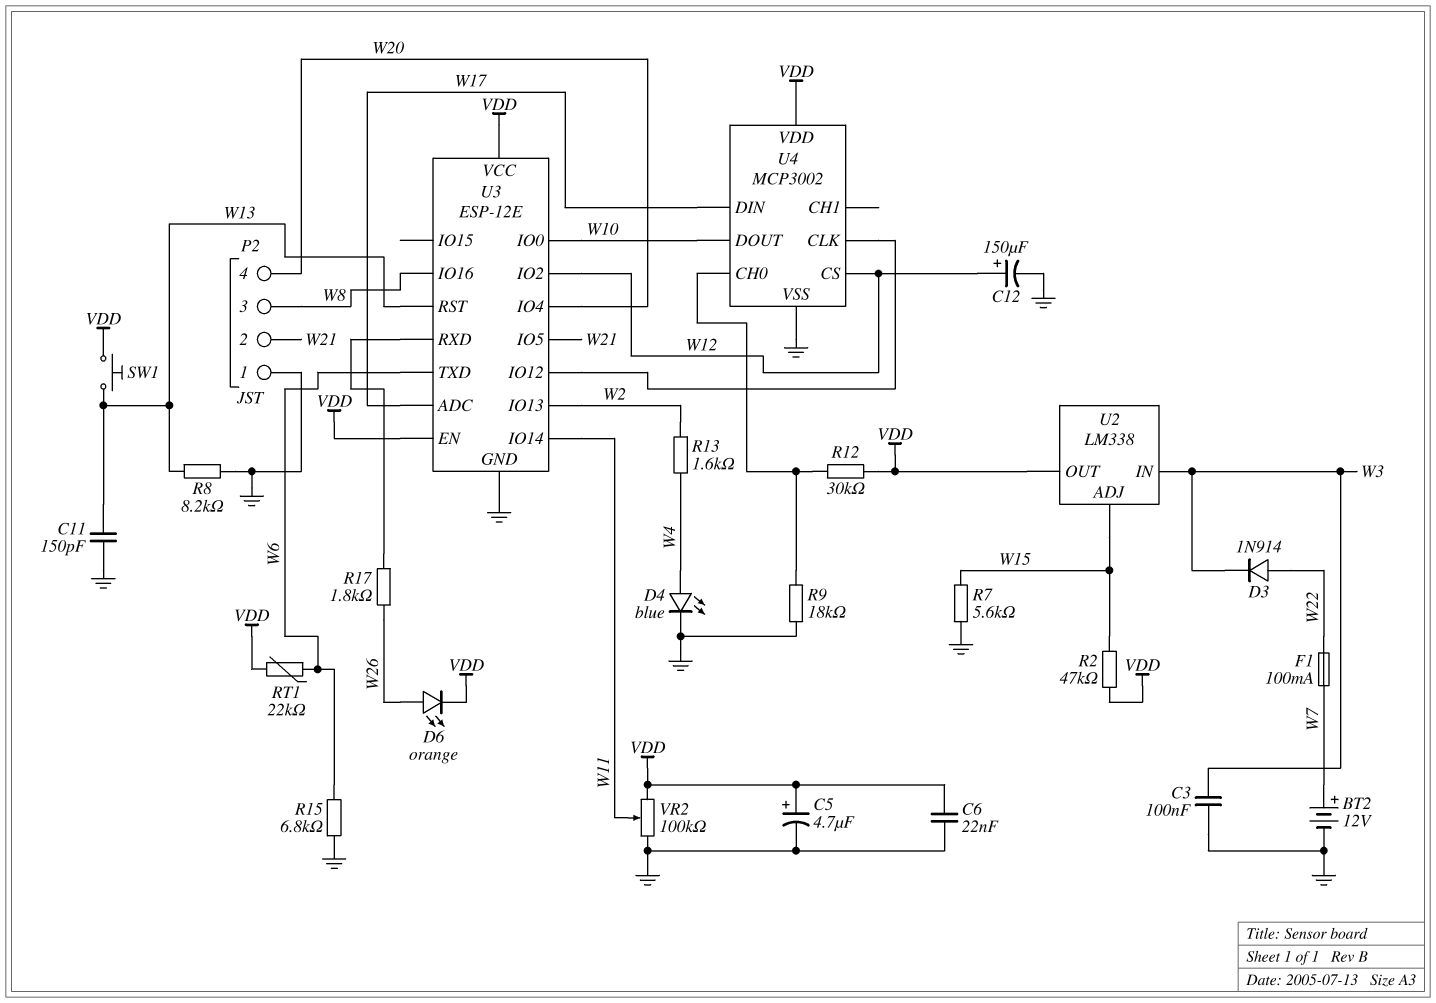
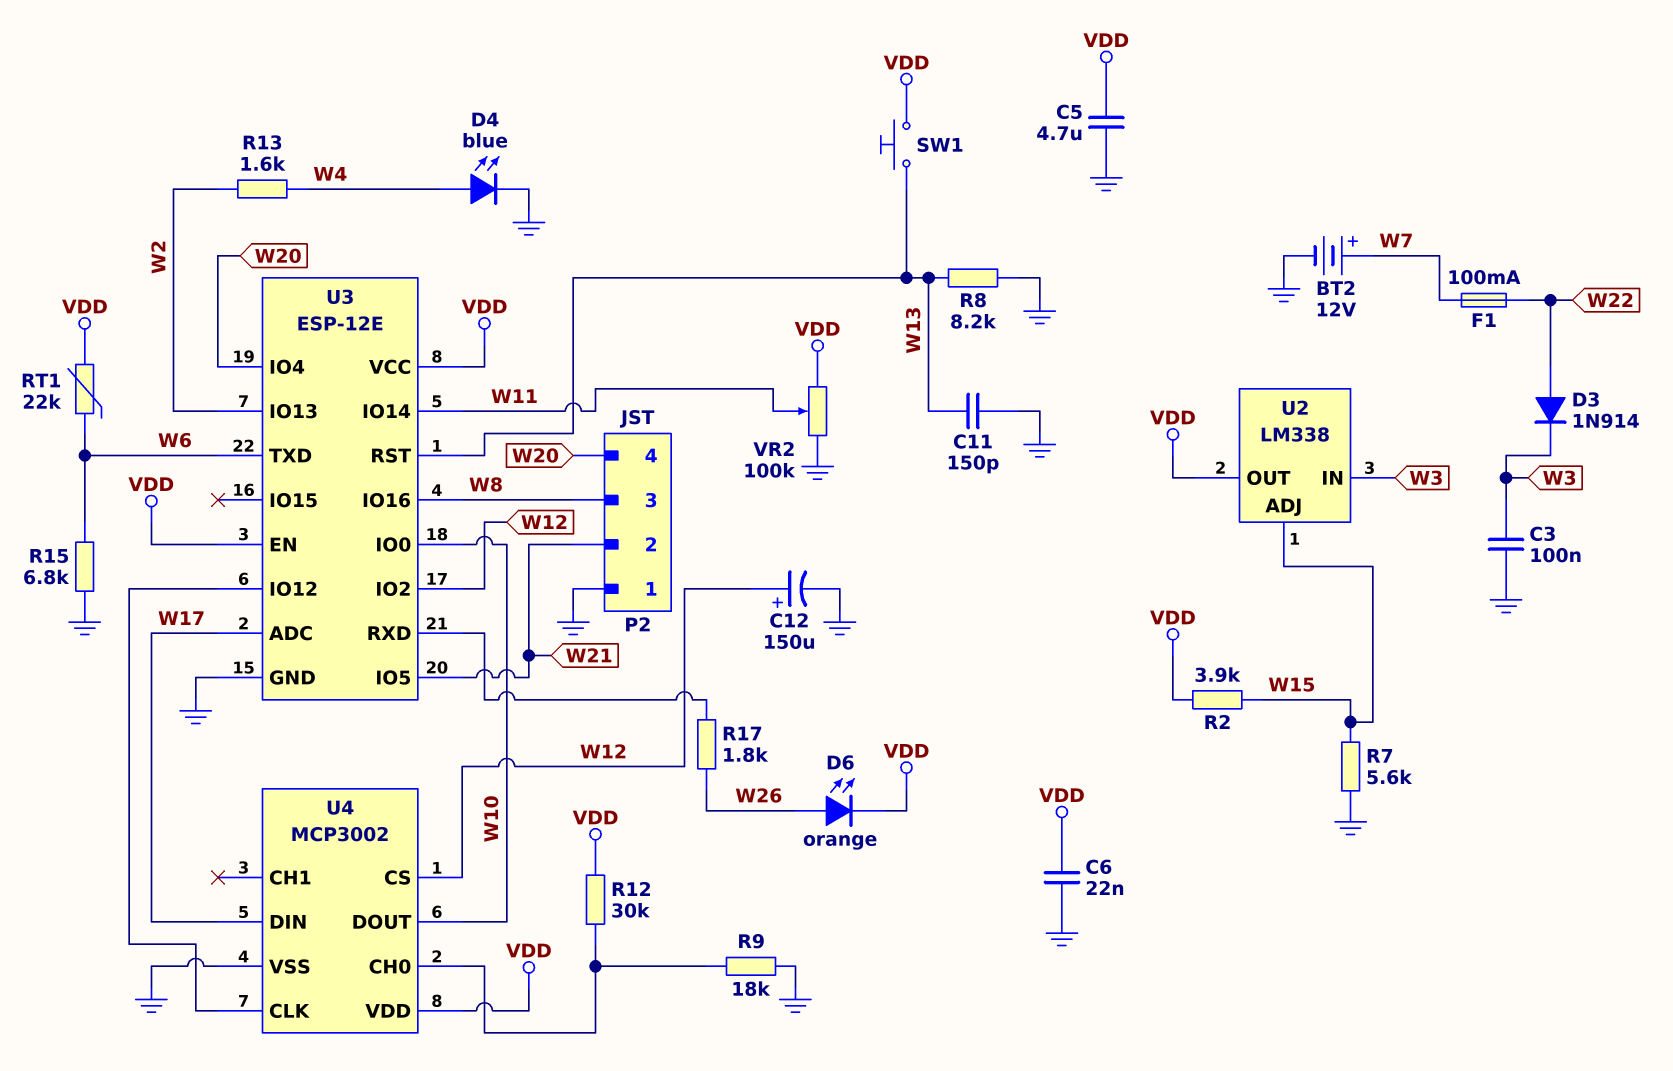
C5: 4.7uF (plus VDD, minus GND) -> 4.7uF (GND, VDD)
R2: 47k (VDD, W15) -> 3.9k (VDD, W15)

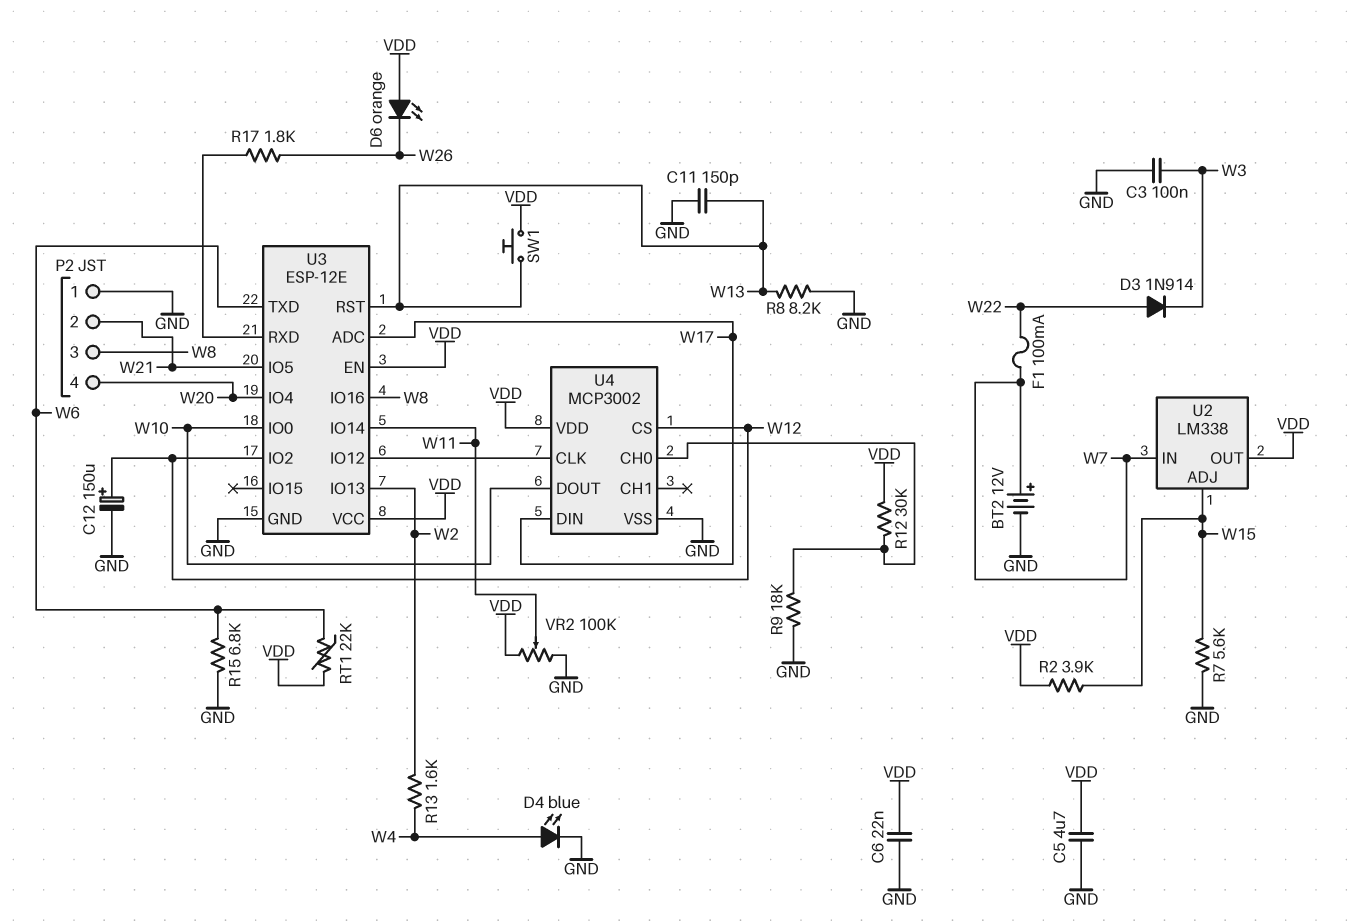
D6: LED orange (A W26, K VDD) -> LED orange (A VDD, K W26)
U2 pin IN: W3 -> W7

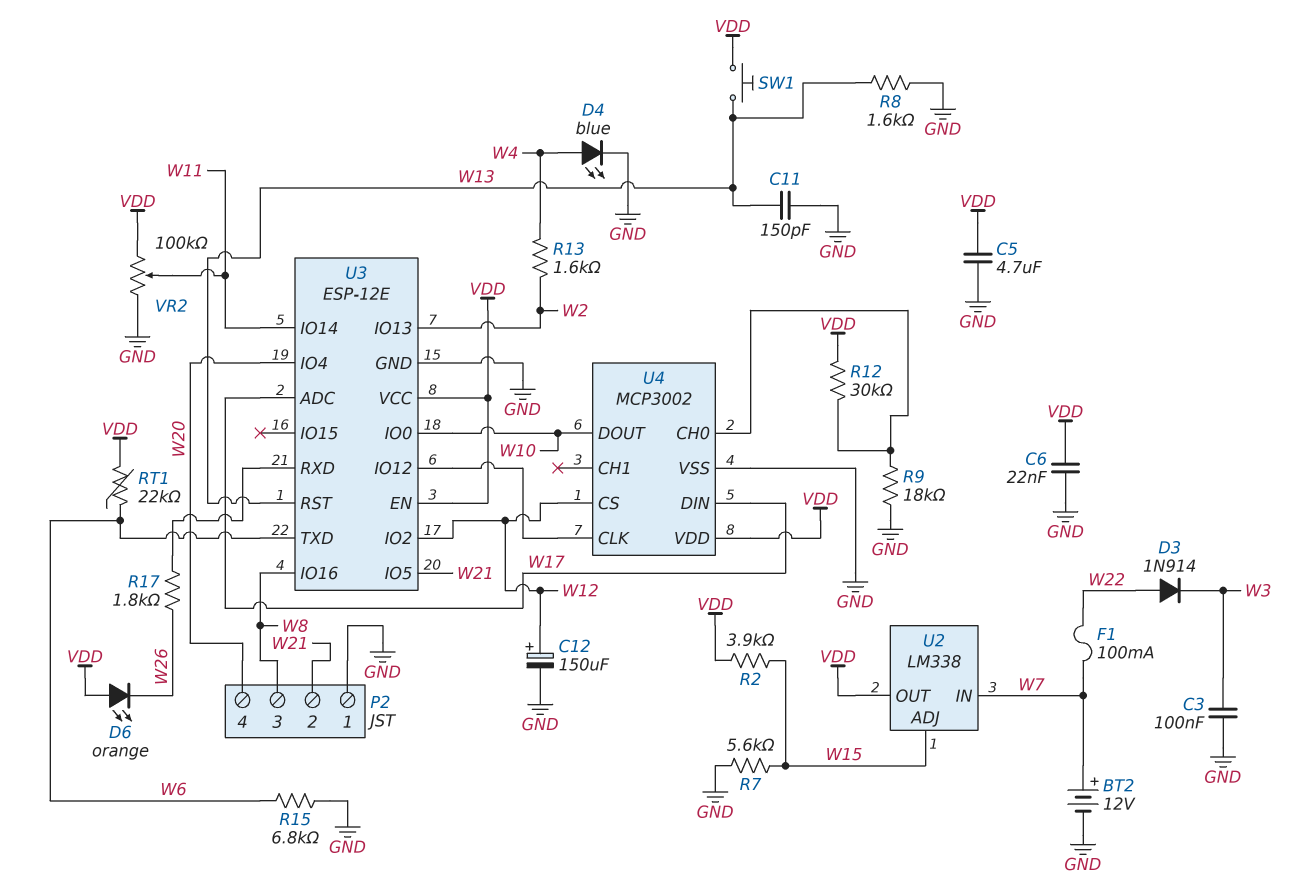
R8: 8.2k (GND, W13) -> 1.6k (GND, W13)

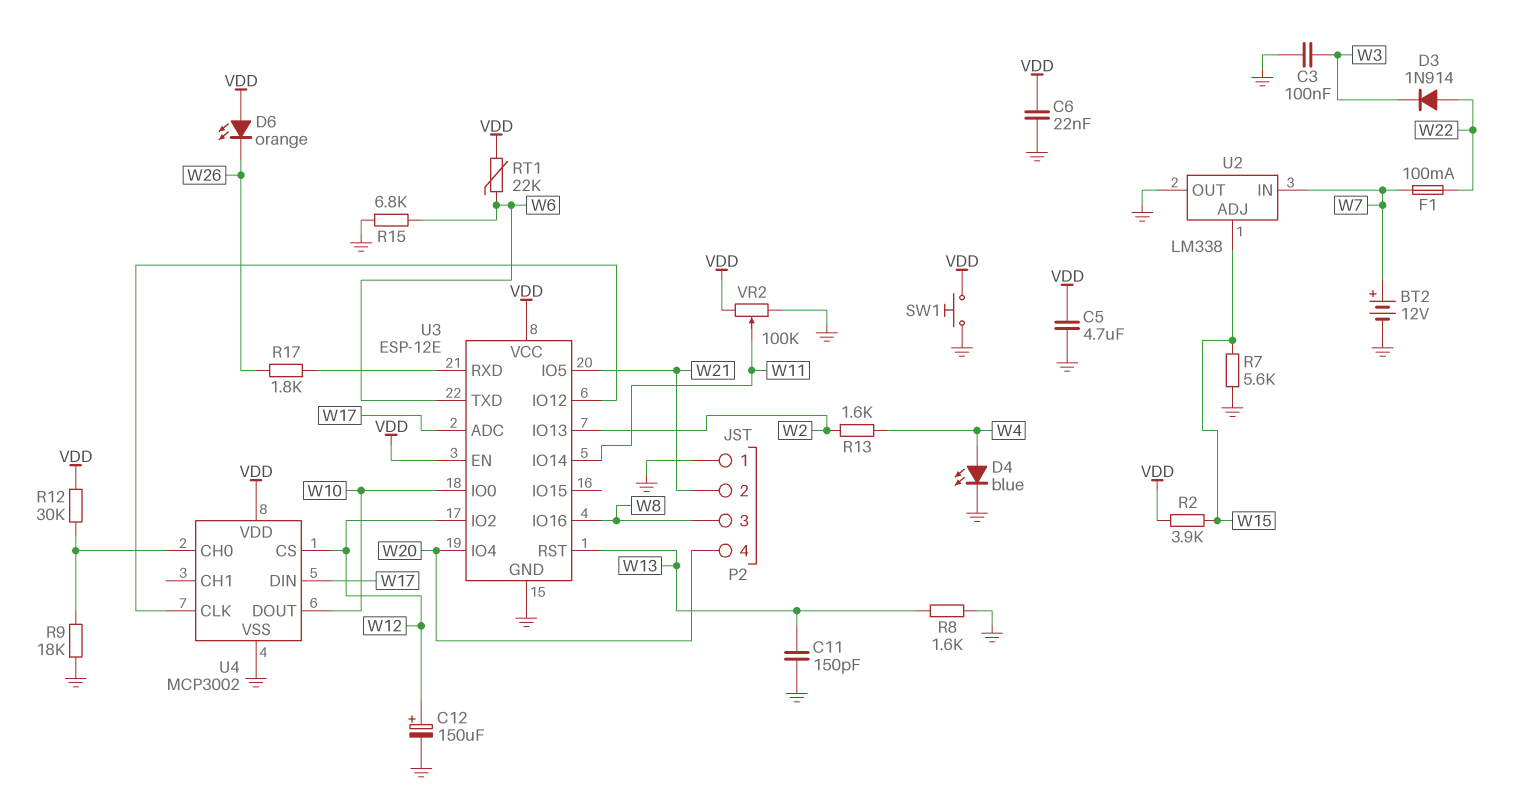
SW1: button (VDD, W13) -> button (GND, VDD)
U2 pin OUT: VDD -> GND

